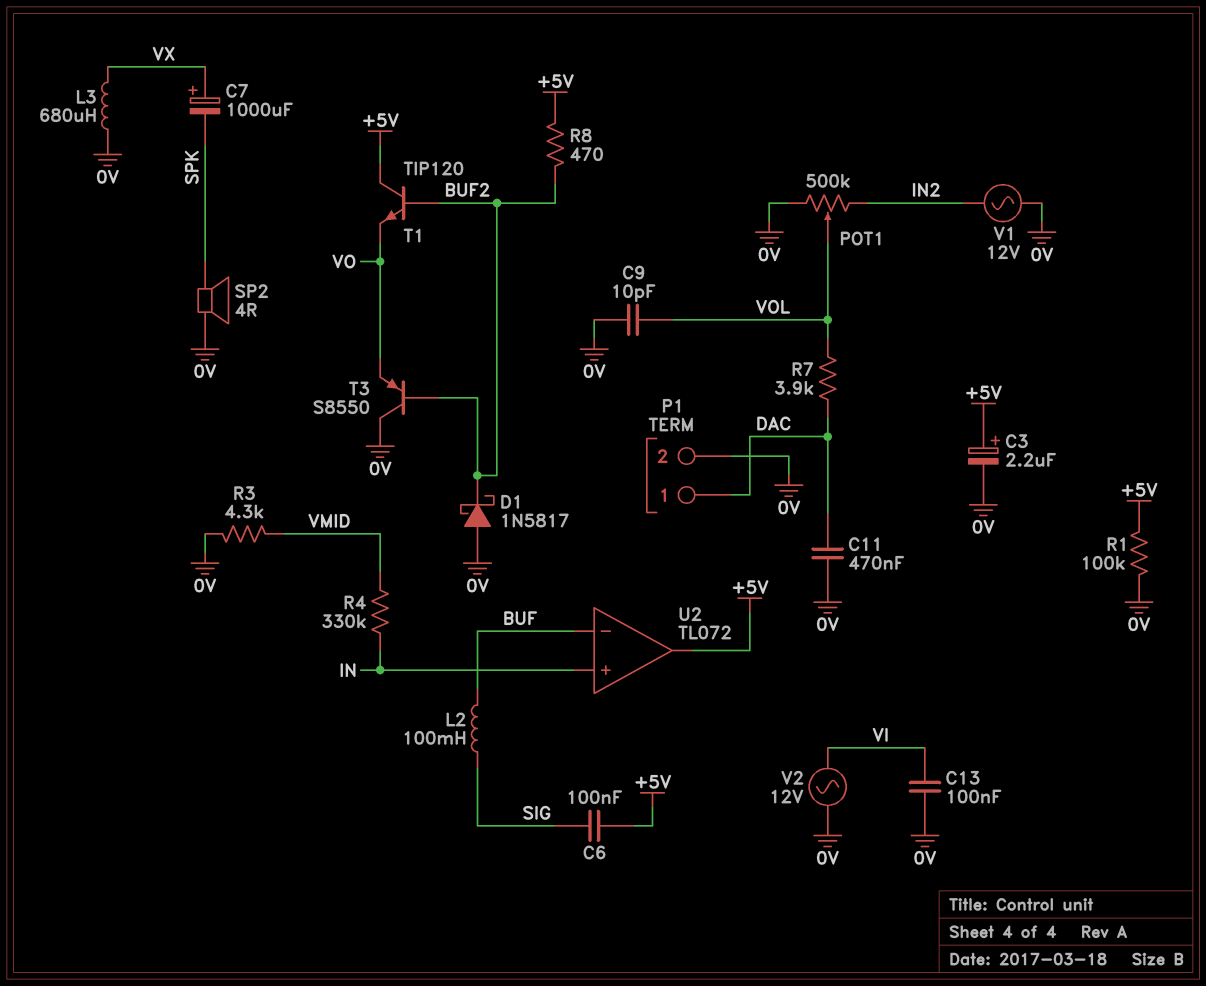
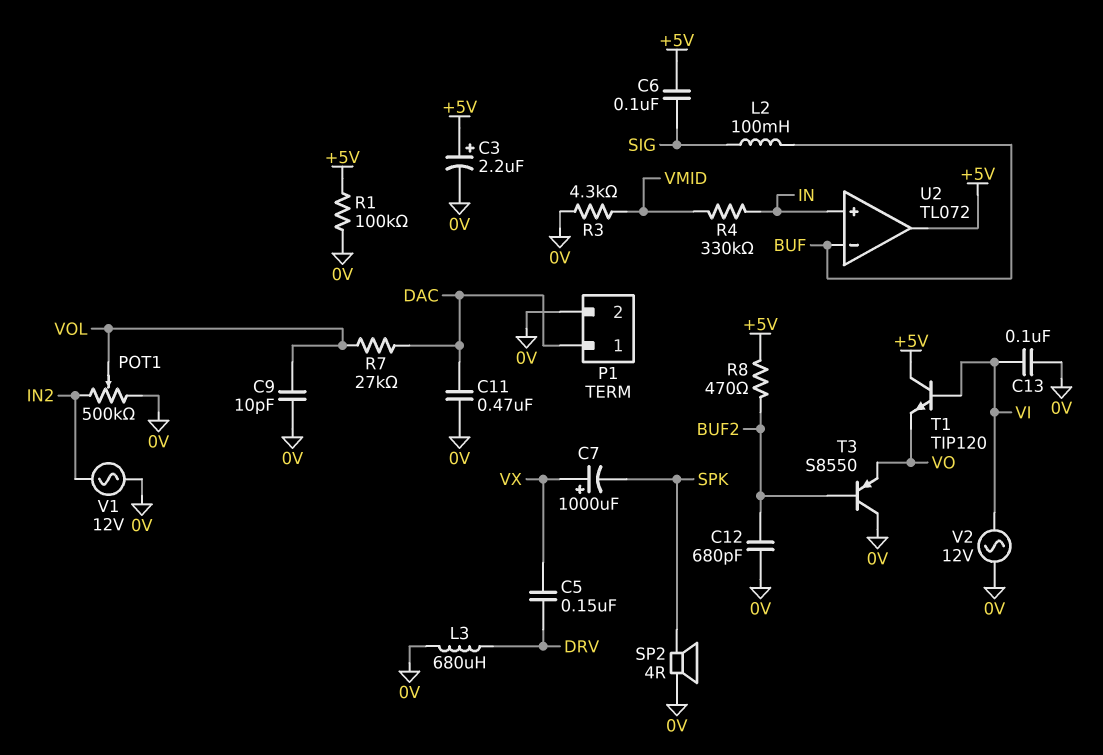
C5: none -> 150nF (DRV, VX)
C12: none -> 680pF (0V, BUF2)
D1: schottky 1N5817 (A 0V, K BUF2) -> none
L3: 680uH (0V, VX) -> 680uH (0V, DRV)
R7: 3.9k (DAC, VOL) -> 27k (DAC, VOL)
T1: NPN TIP120 (B BUF2, C +5V, E VO) -> NPN TIP120 (B VI, C +5V, E VO)

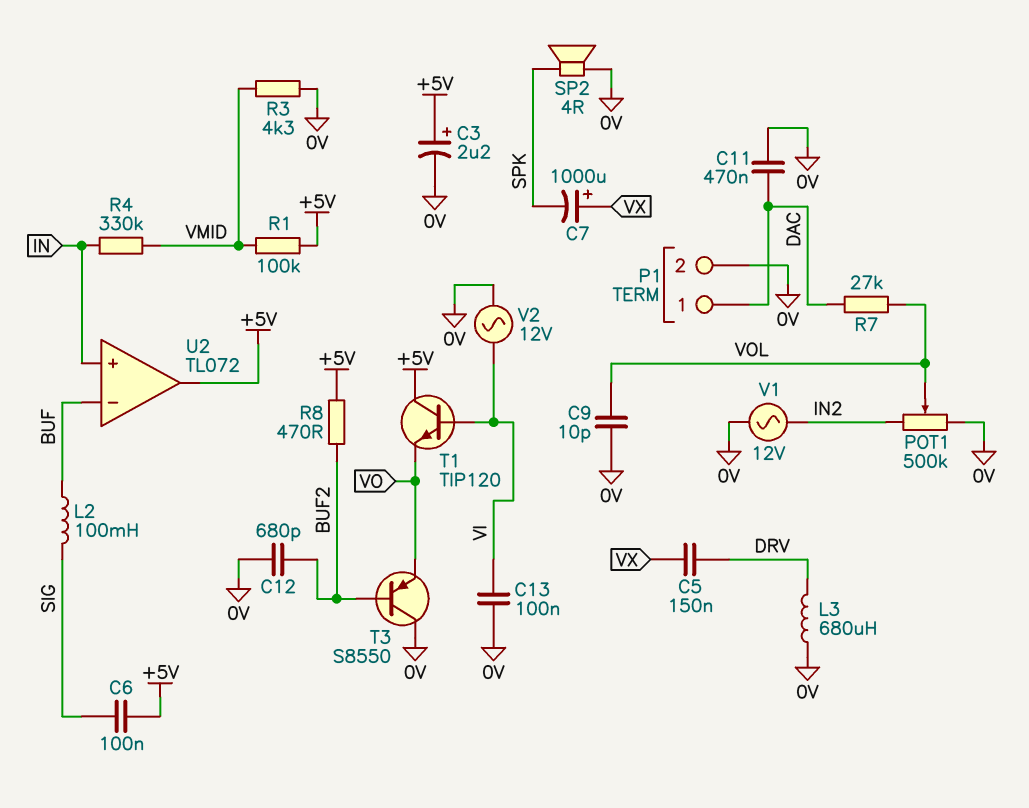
R1: 100k (+5V, 0V) -> 100k (+5V, VMID)

